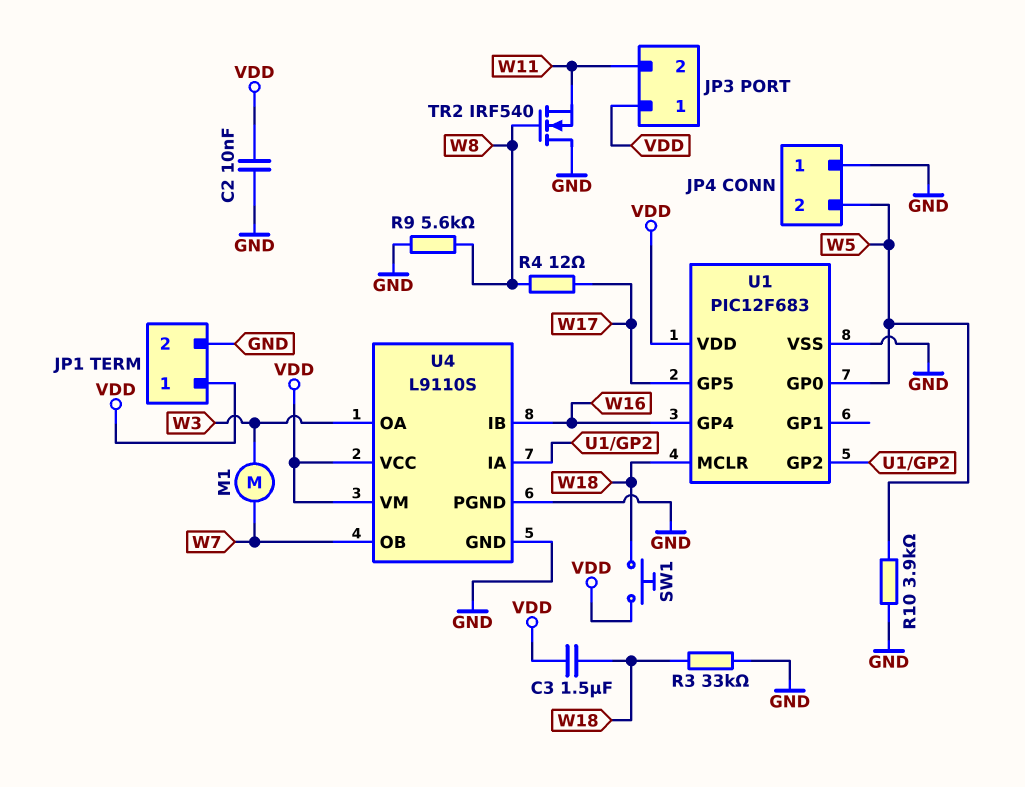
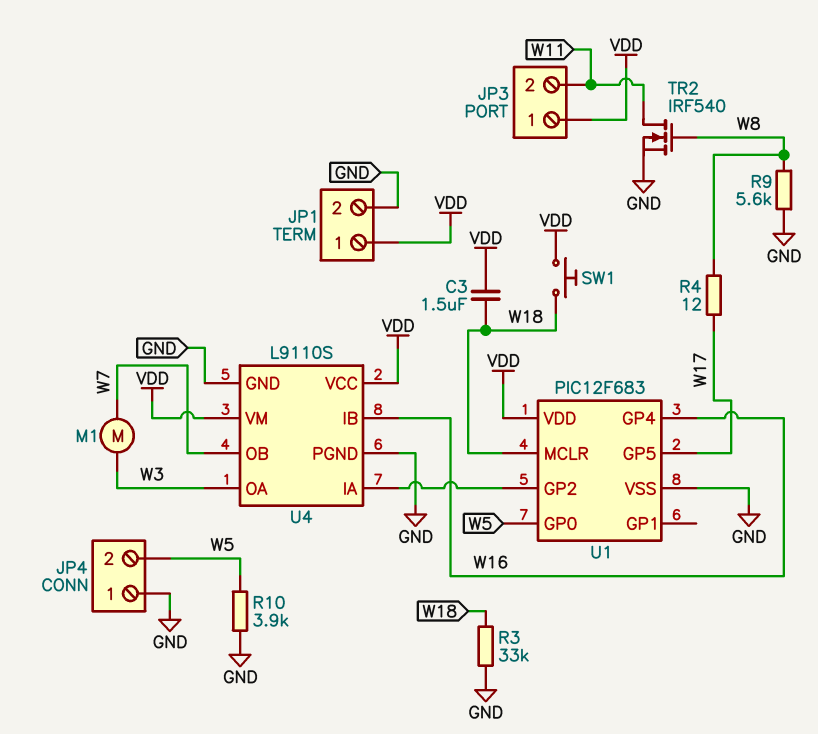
C2: 10nF (GND, VDD) -> none
TR2: NMOS IRF540 (G W8, D GND, S W11) -> NMOS IRF540 (G W8, D W11, S GND)

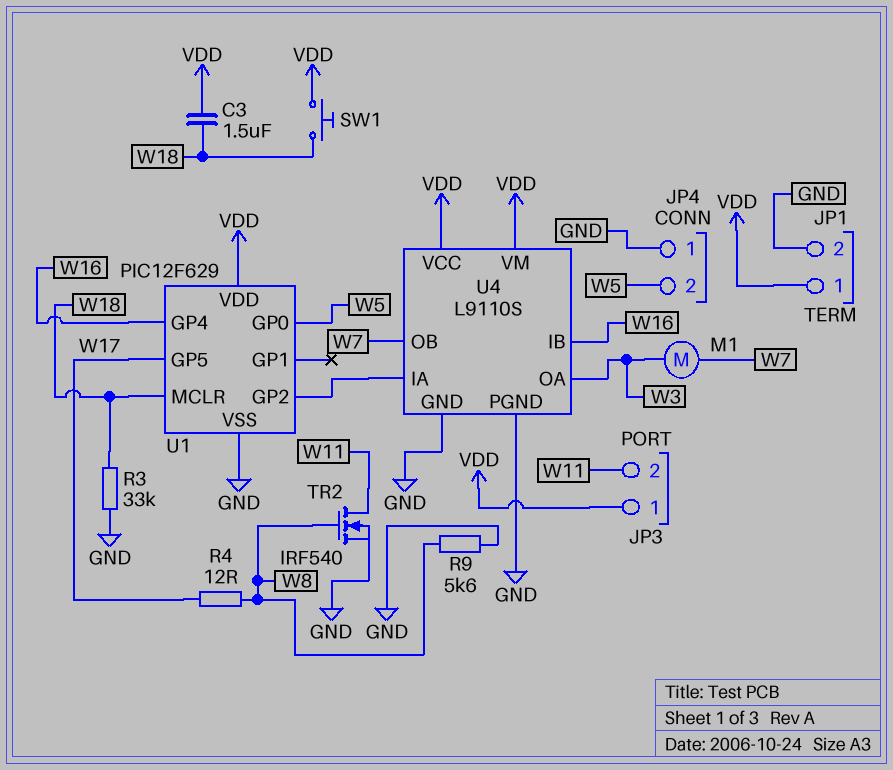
R10: 3.9k (GND, W5) -> none
U1: PIC12F683 -> PIC12F629

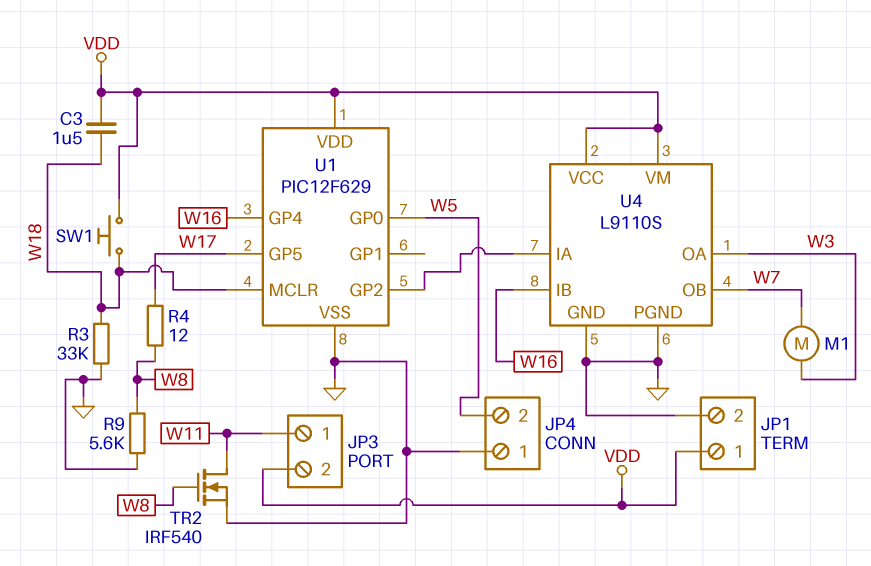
JP3 pin 1: VDD -> W11
JP3 pin 2: W11 -> VDD

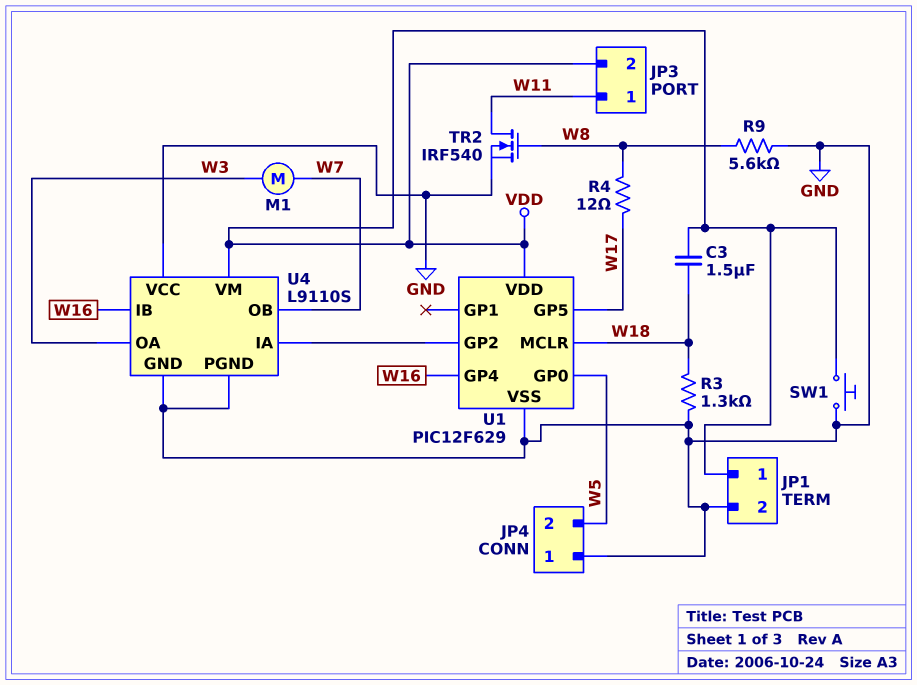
R3: 33k (GND, W18) -> 1.3k (GND, W18)
SW1: button (VDD, W18) -> button (GND, VDD)
U4 pin VCC: VDD -> GND

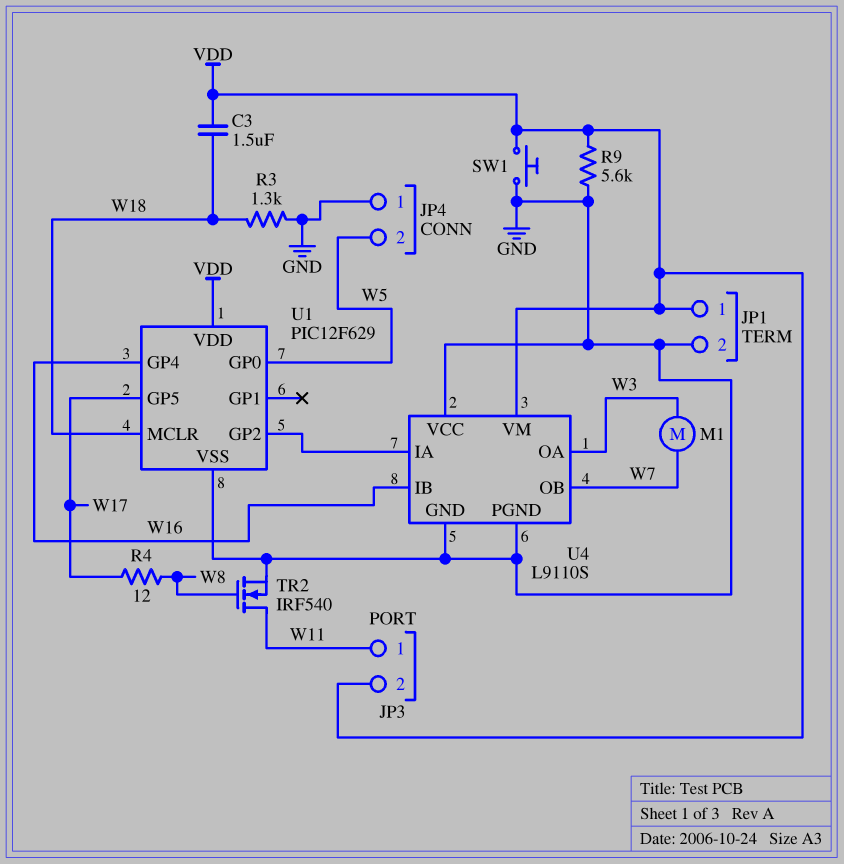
R9: 5.6k (GND, W8) -> 5.6k (GND, VDD)

